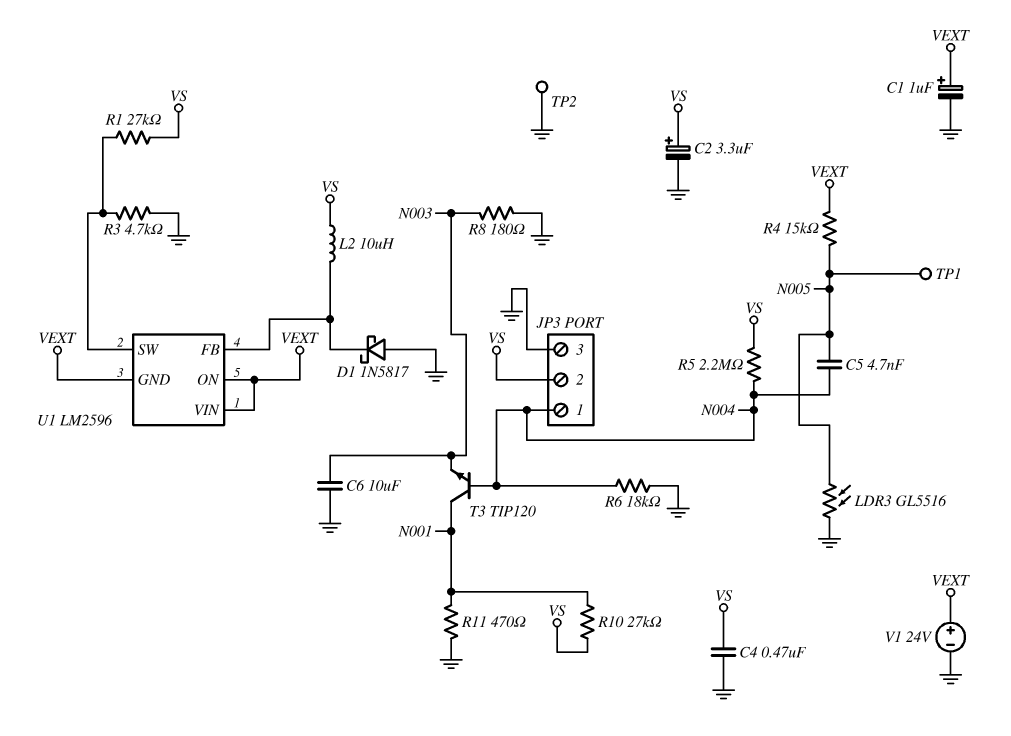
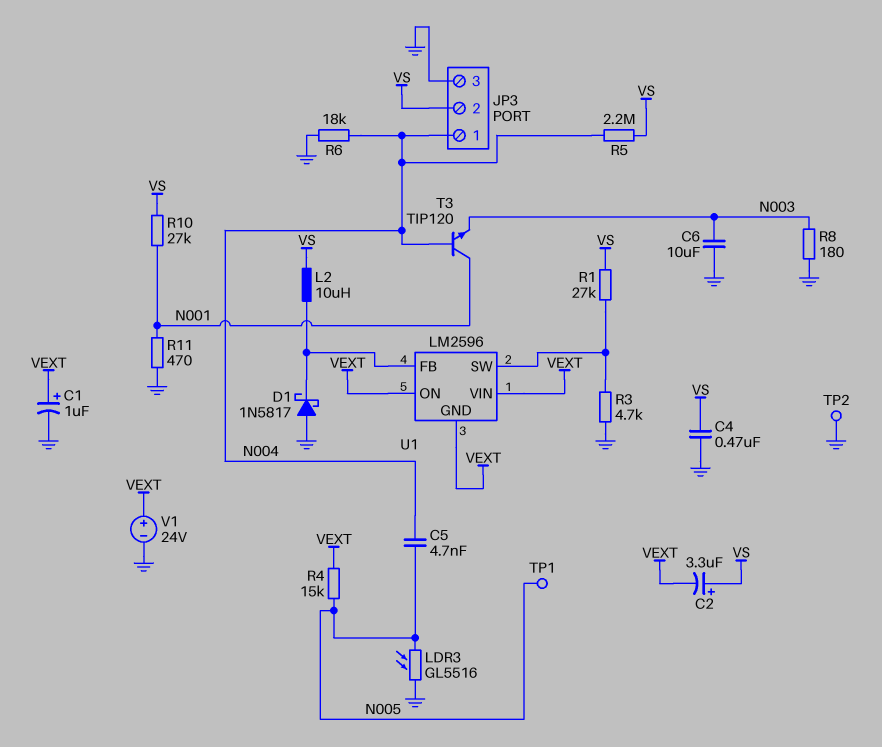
C2: 3.3uF (plus VS, minus GND) -> 3.3uF (plus VS, minus VEXT)

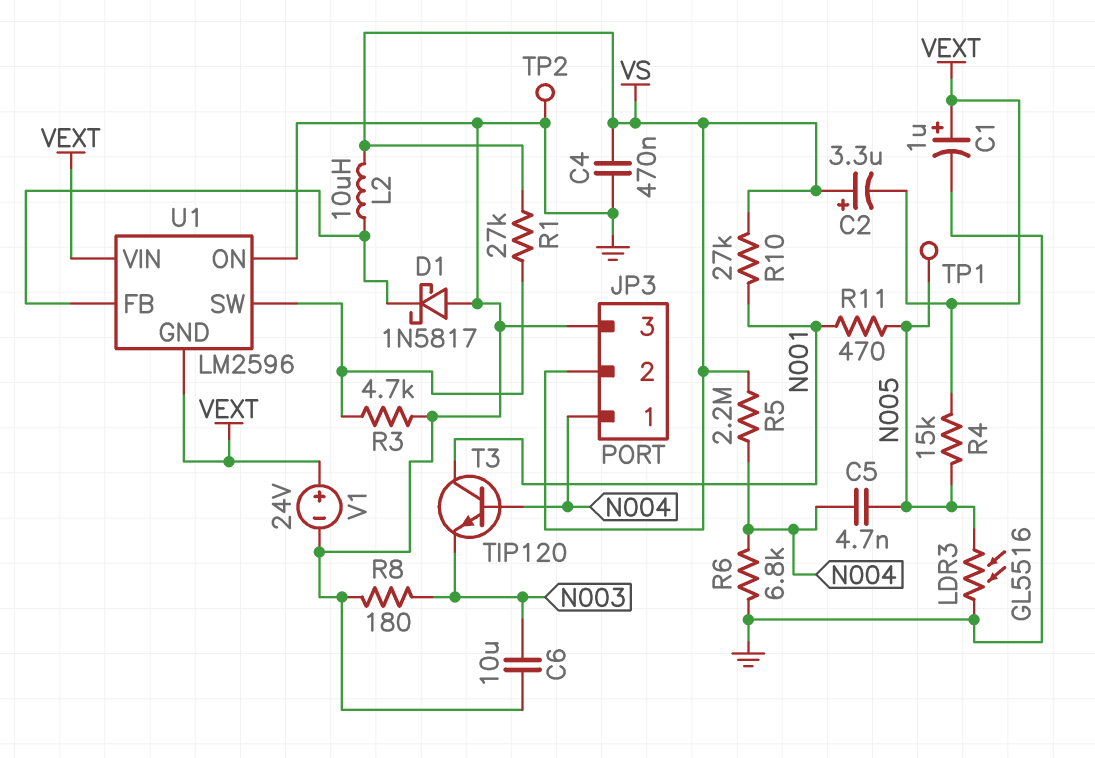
R6: 18k (GND, N004) -> 6.8k (GND, N004)
R11: 470 (GND, N001) -> 470 (N001, N005)
U1 pin ON: VEXT -> GND

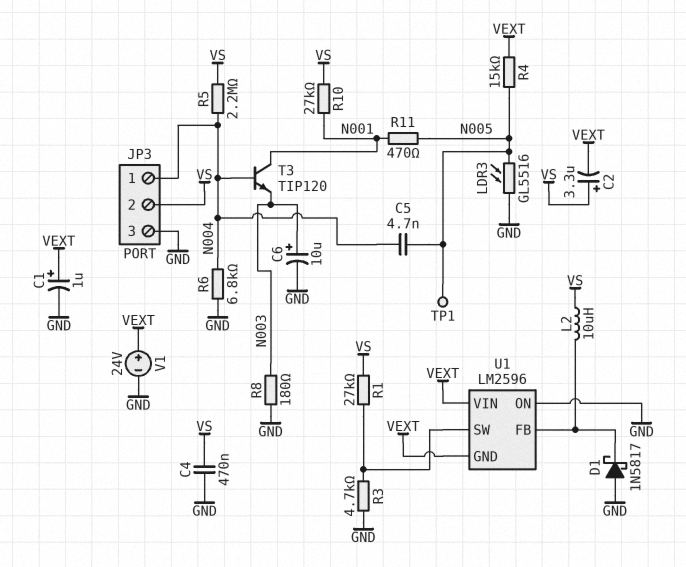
C6: 10uF (GND, N003) -> 10uF (plus N003, minus GND)
TP2: test point (GND) -> none

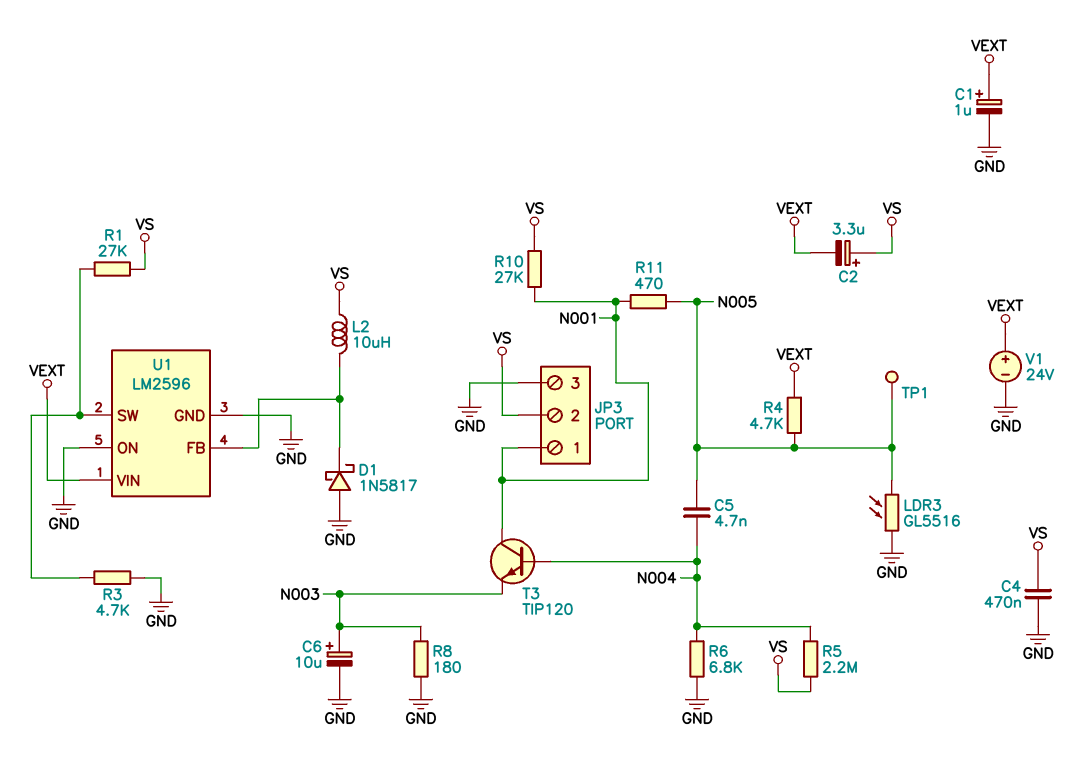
JP3 pin 1: N004 -> N001
R4: 15k (N005, VEXT) -> 4.7k (N005, VEXT)
U1 pin GND: VEXT -> GND

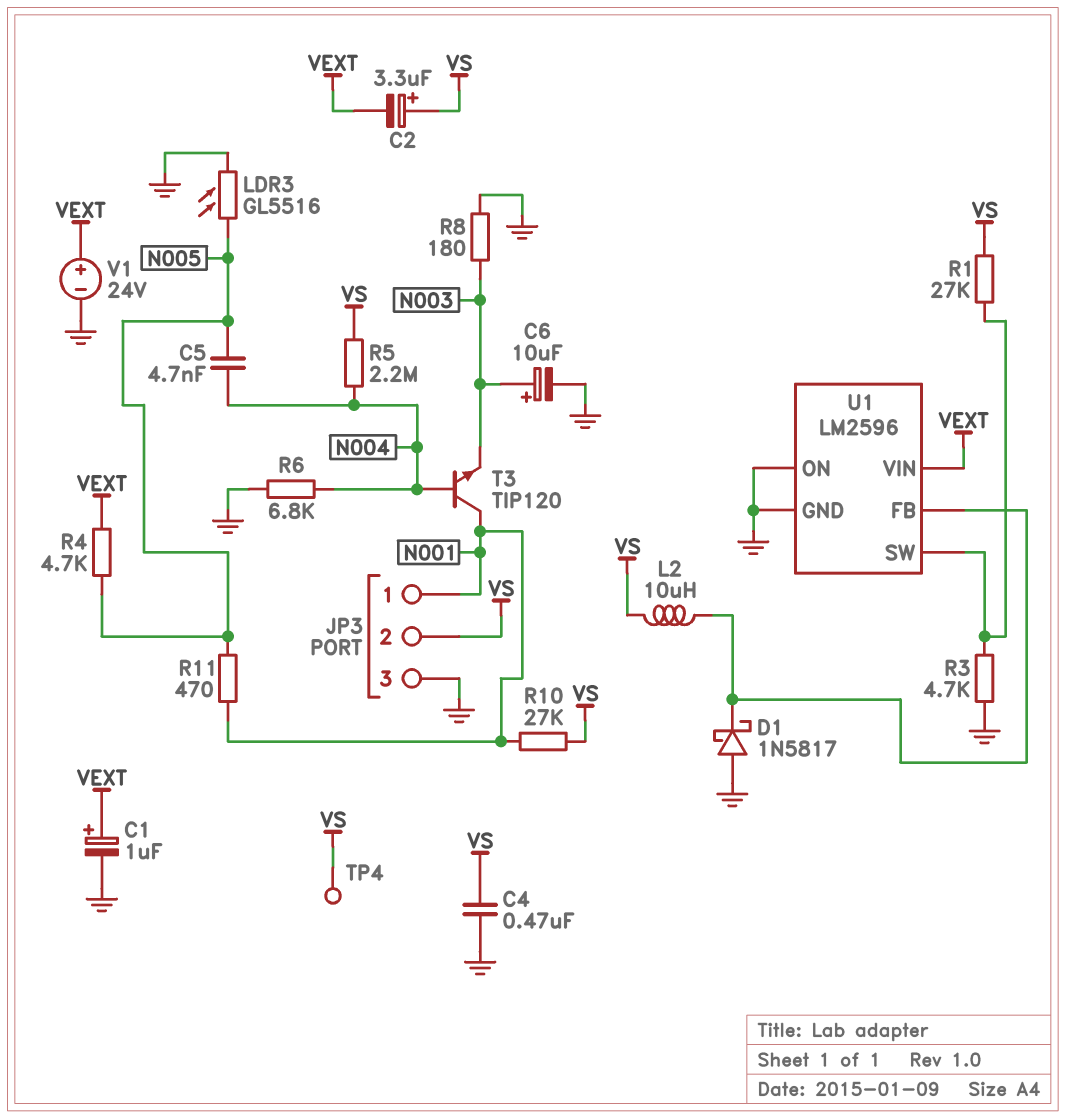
TP1: test point (N005) -> none
TP4: none -> test point (VS)

